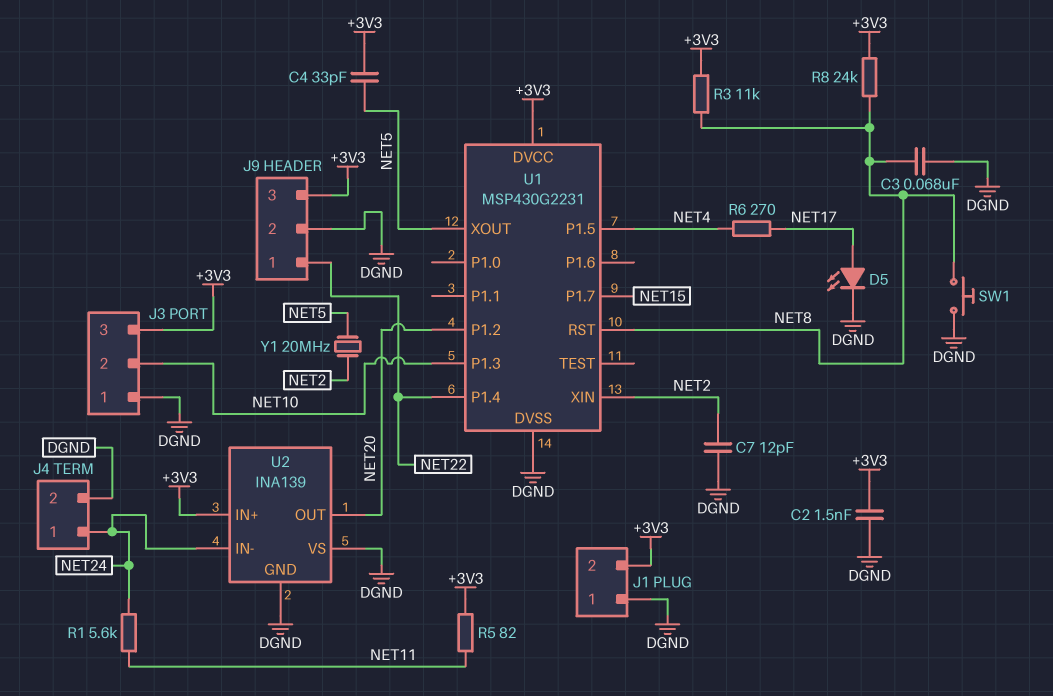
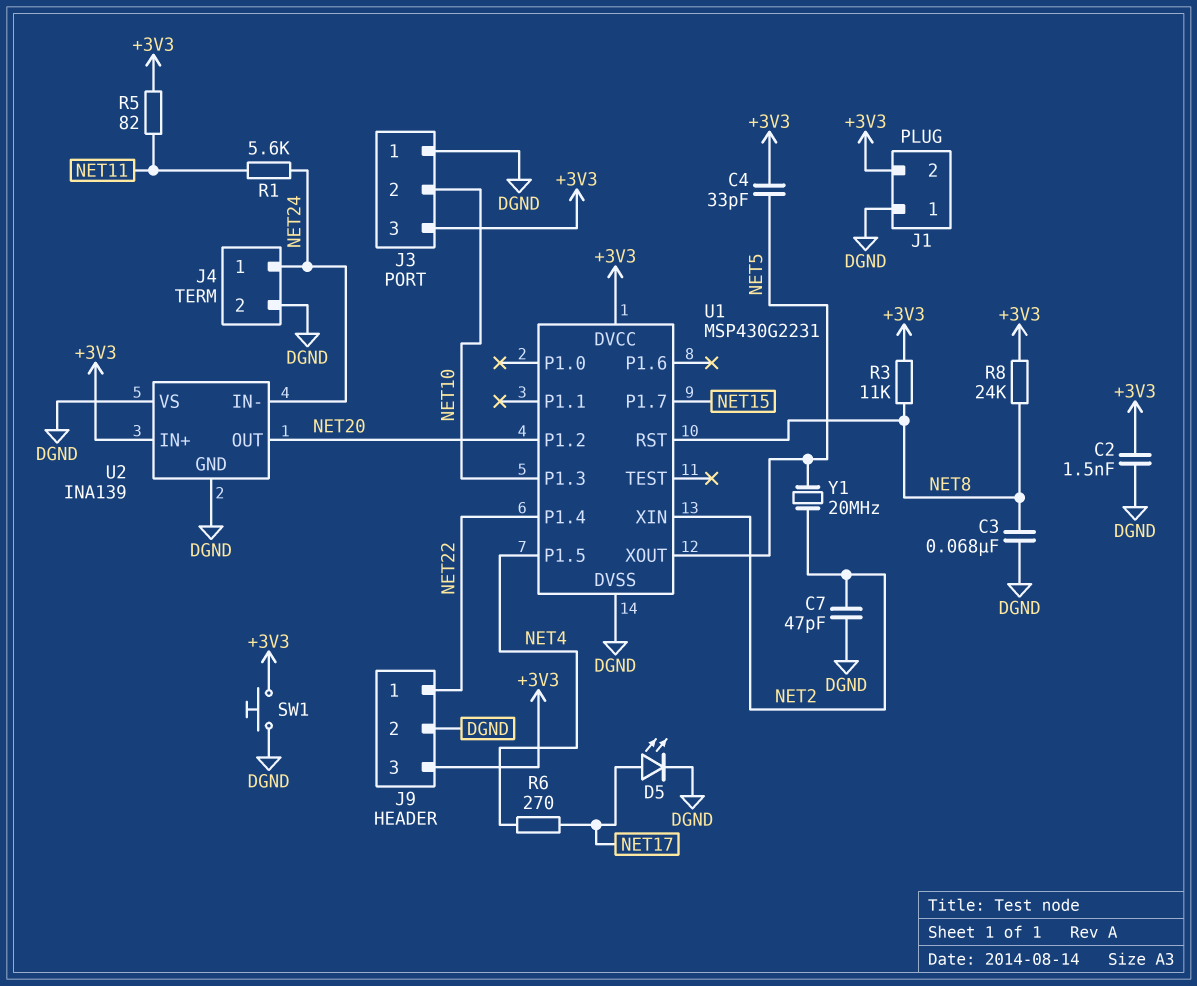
C7: 12pF (DGND, NET2) -> 47pF (DGND, NET2)
SW1: button (DGND, NET8) -> button (+3V3, DGND)

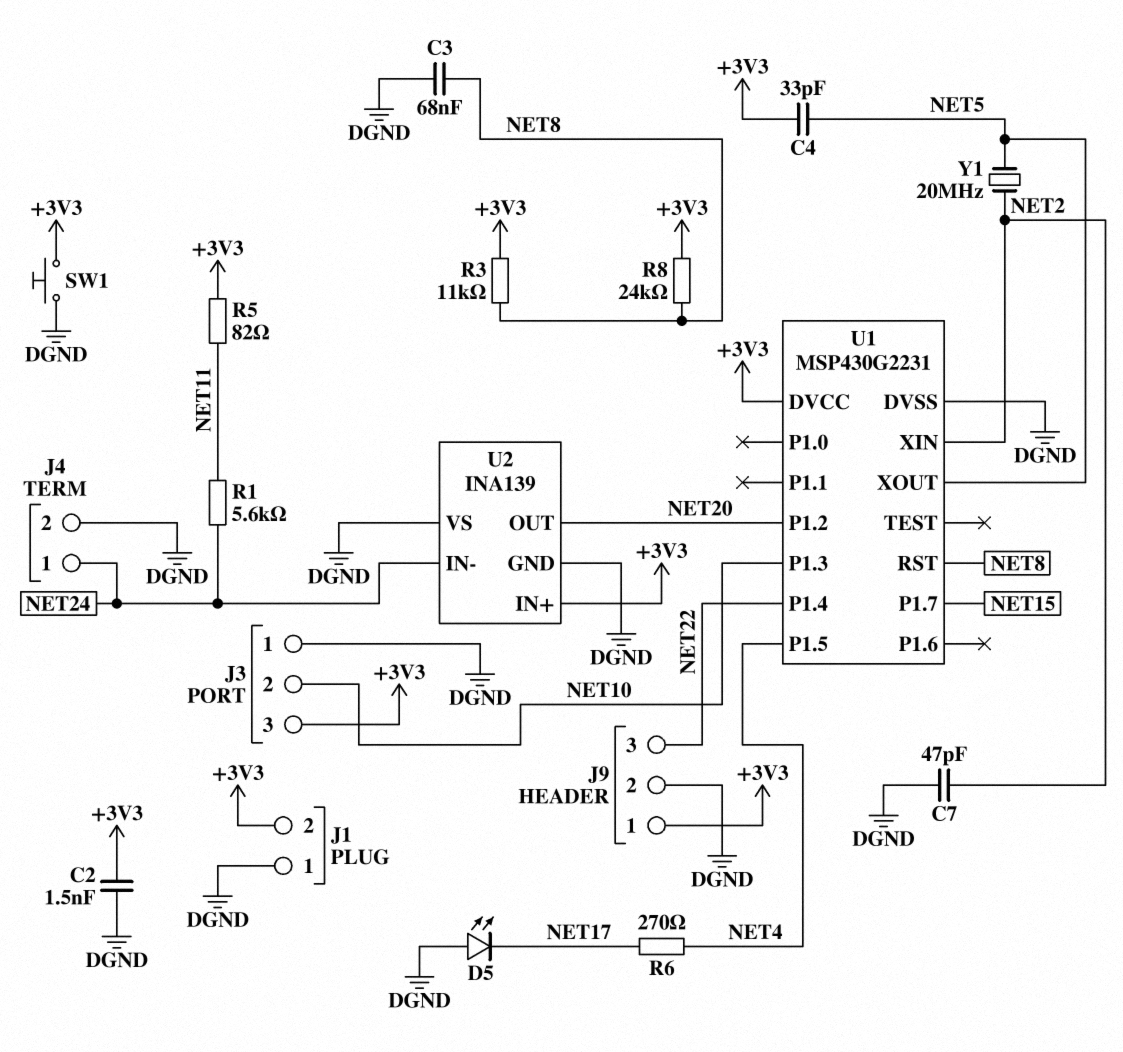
D5: LED (A NET17, K DGND) -> LED (A DGND, K NET17)
J9 pin 1: NET22 -> +3V3
J9 pin 3: +3V3 -> NET22

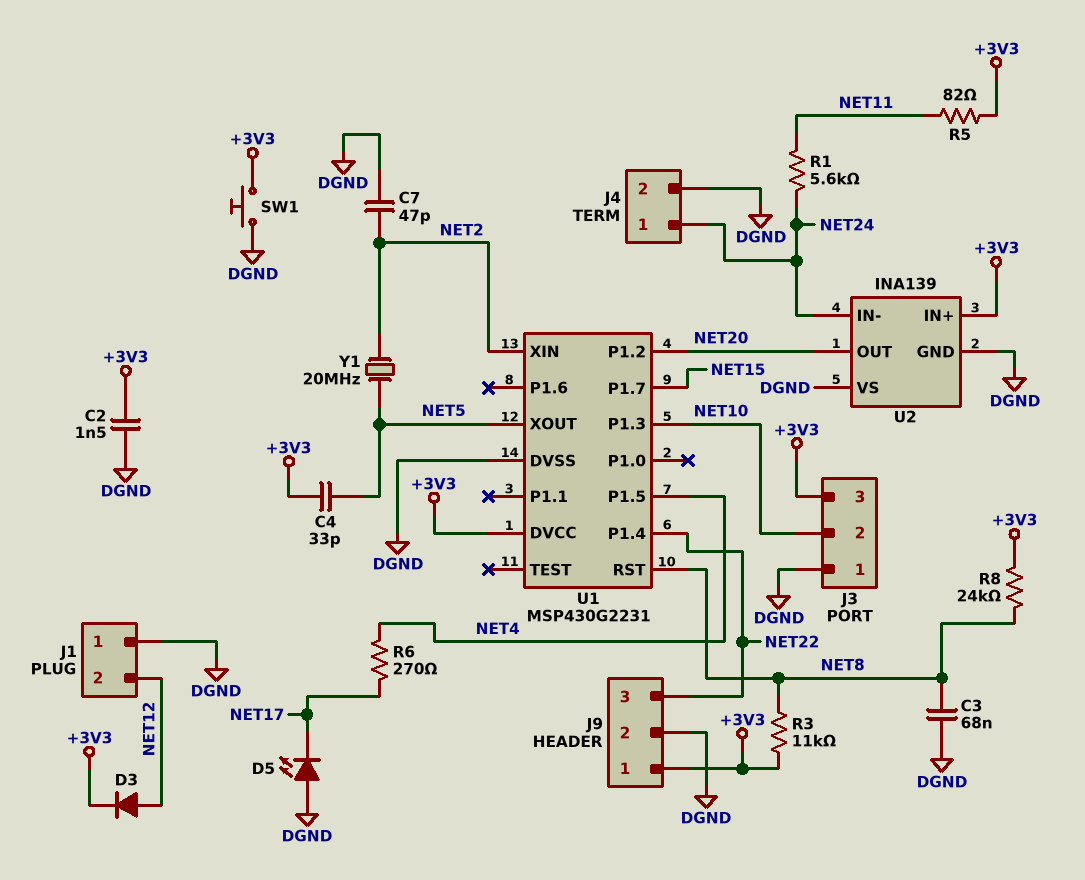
D3: none -> diode (A NET12, K +3V3)
J1 pin 2: +3V3 -> NET12

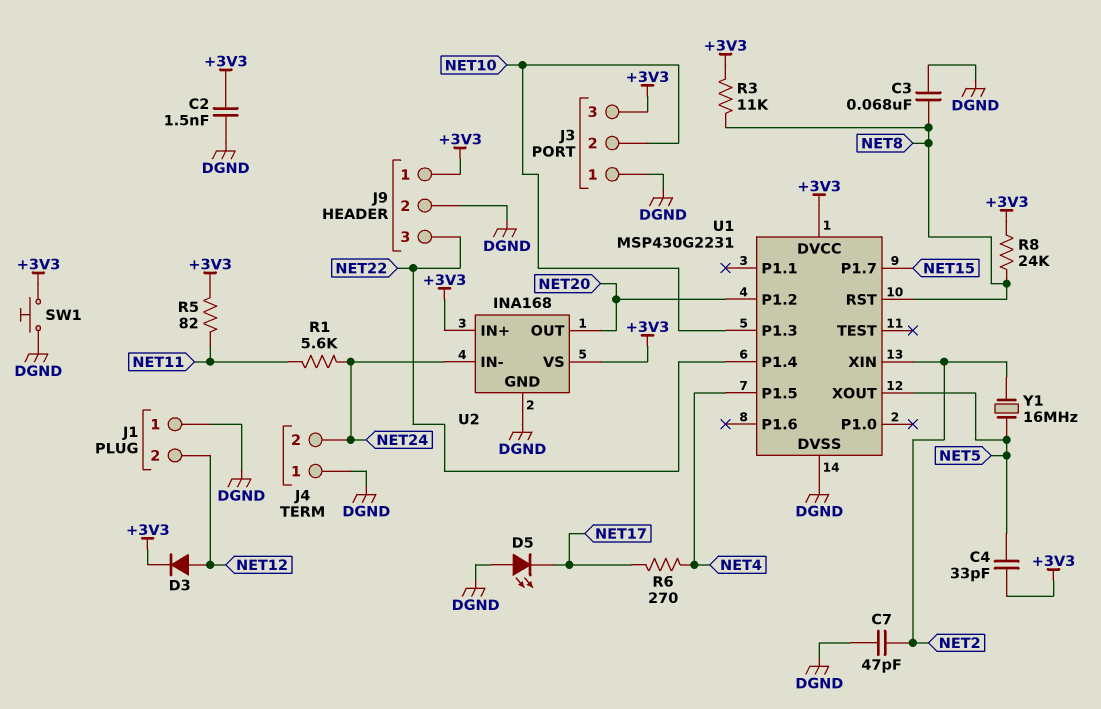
J4 pin 1: NET24 -> DGND
J4 pin 2: DGND -> NET24
U2: INA139 -> INA168
U2 pin VS: DGND -> +3V3
Y1: 20MHz (NET2, NET5) -> 16MHz (NET2, NET5)

